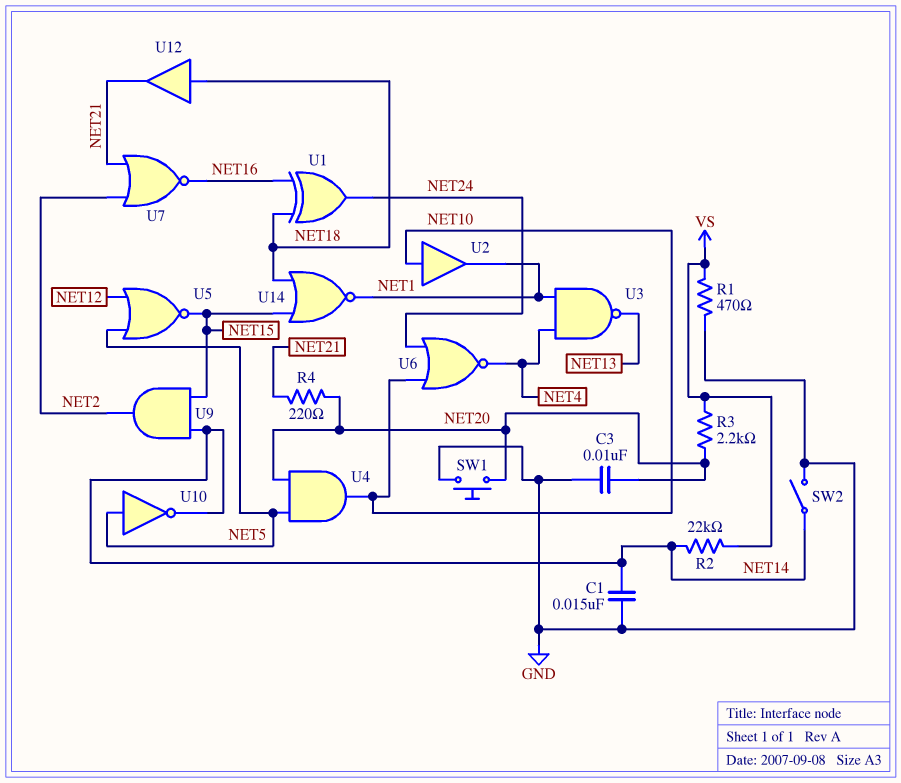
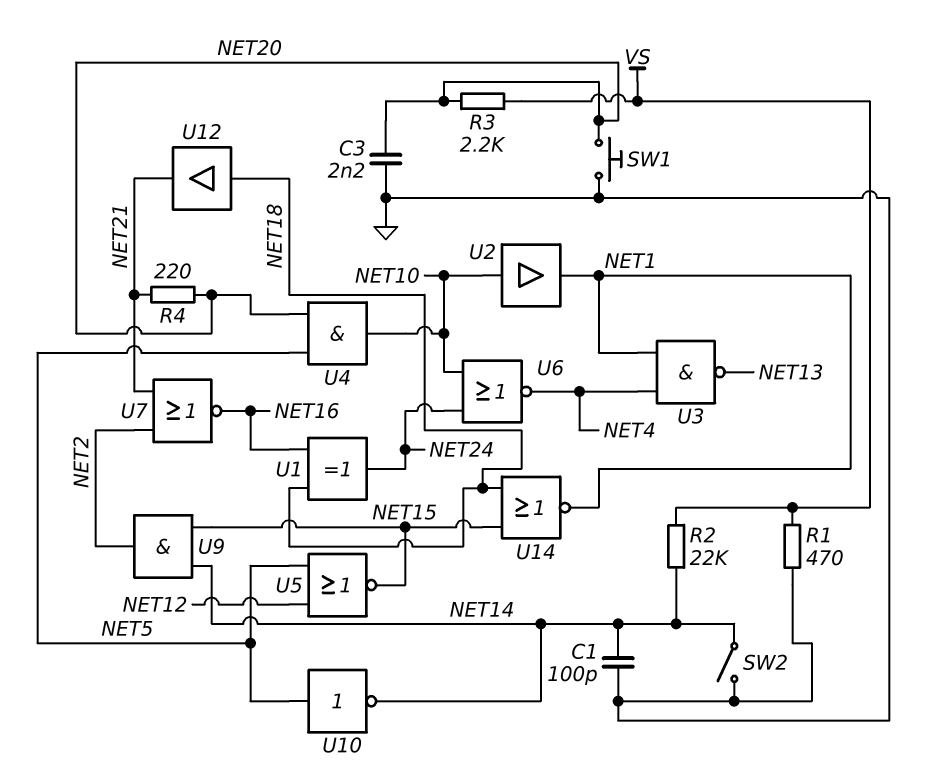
C1: 15nF (GND, NET14) -> 100pF (GND, NET14)
C3: 10nF (GND, NET20) -> 2.2nF (GND, NET20)

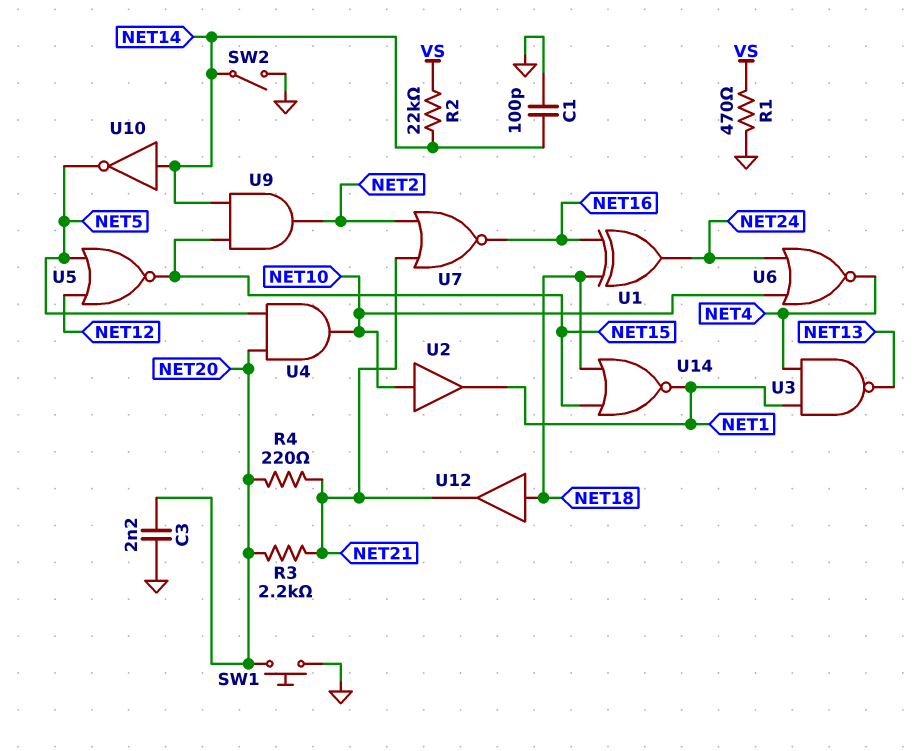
R3: 2.2k (NET20, VS) -> 2.2k (NET20, NET21)
U10: NOT (in NET5, out NET14) -> NOT (in NET14, out NET5)

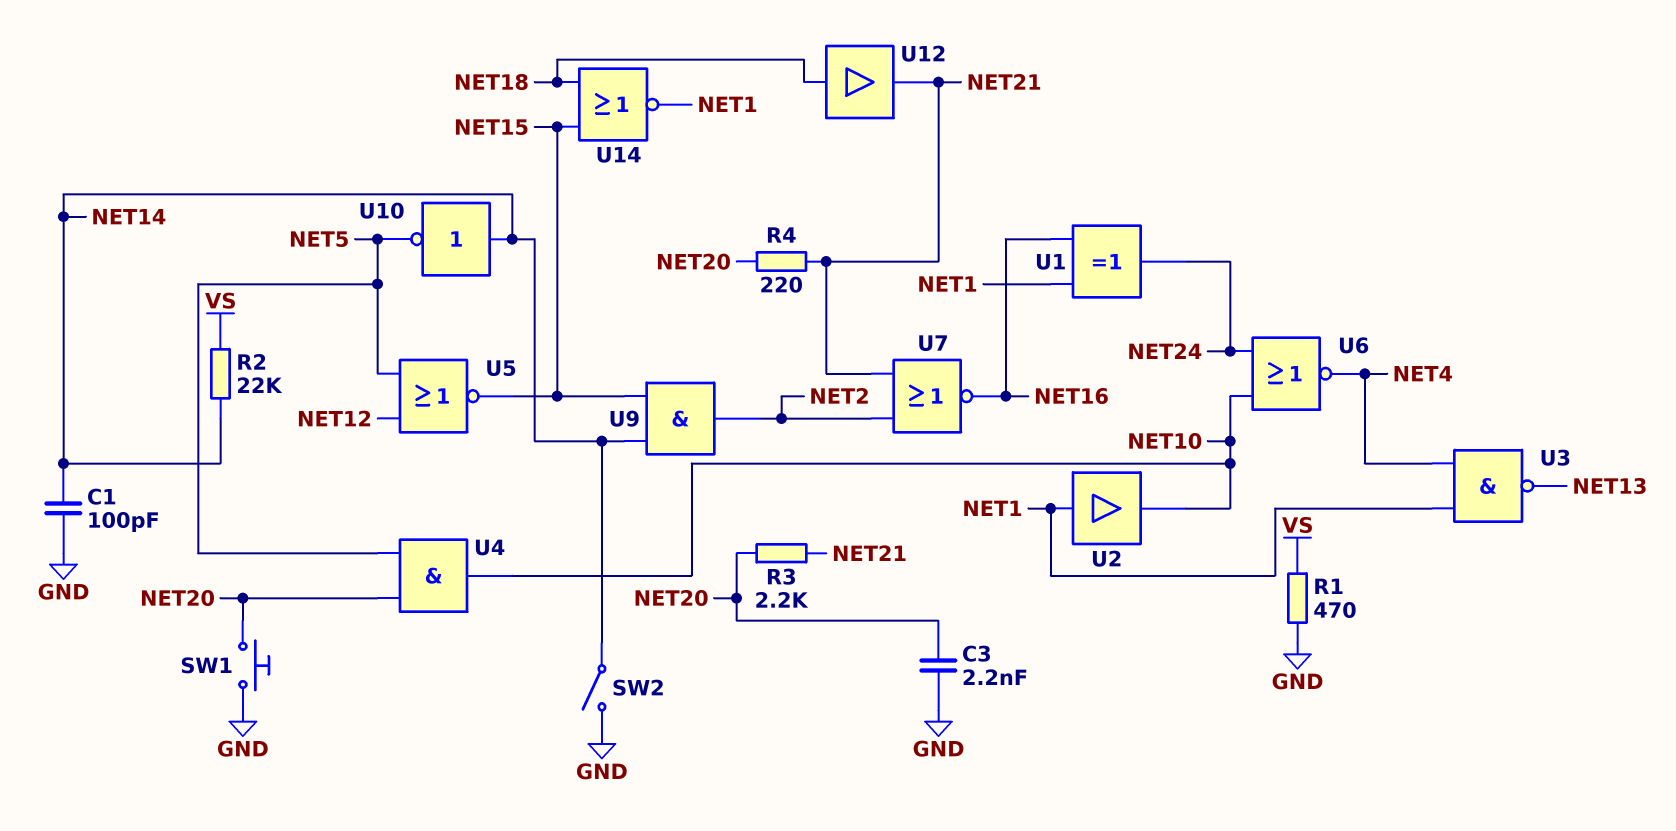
U1: XOR (in NET16, in NET18, out NET24) -> XOR (in NET1, in NET16, out NET24)
U2: buffer (in NET10, out NET1) -> buffer (in NET1, out NET10)

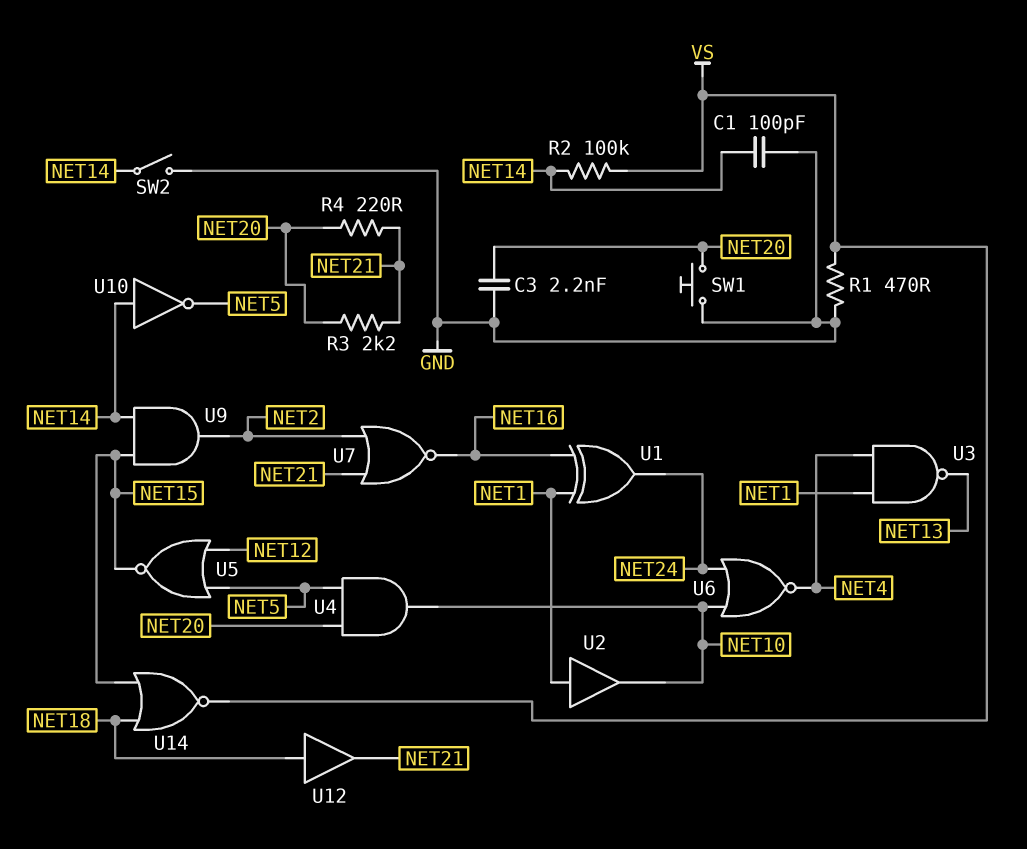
R2: 22k (NET14, VS) -> 100k (NET14, VS)
U14: NOR (in NET15, in NET18, out NET1) -> NOR (in NET15, in NET18, out VS)

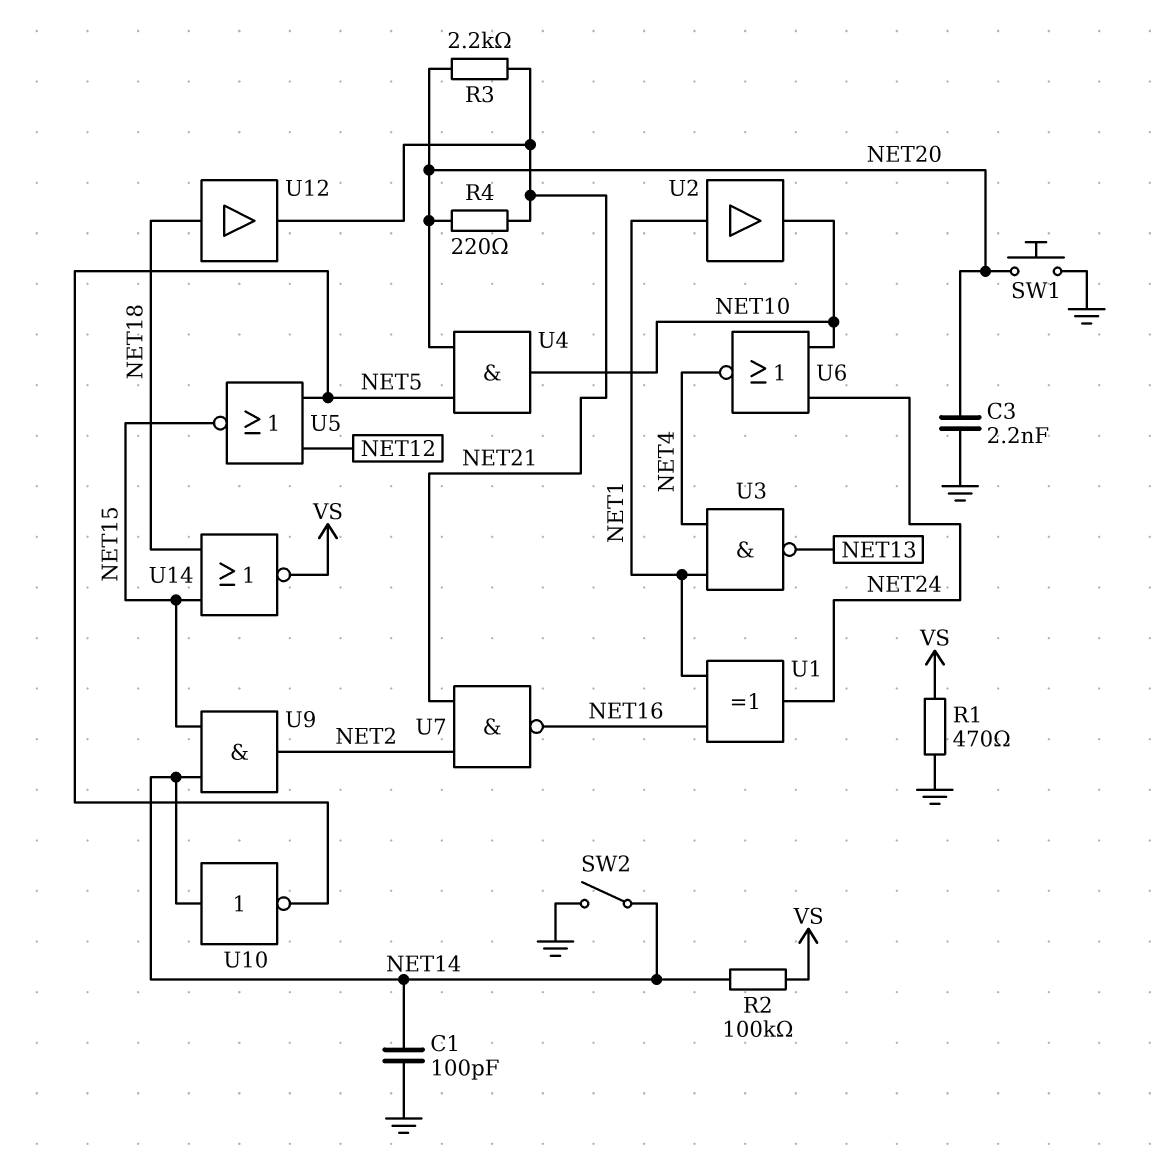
U7: NOR (in NET2, in NET21, out NET16) -> NAND (in NET2, in NET21, out NET16)

